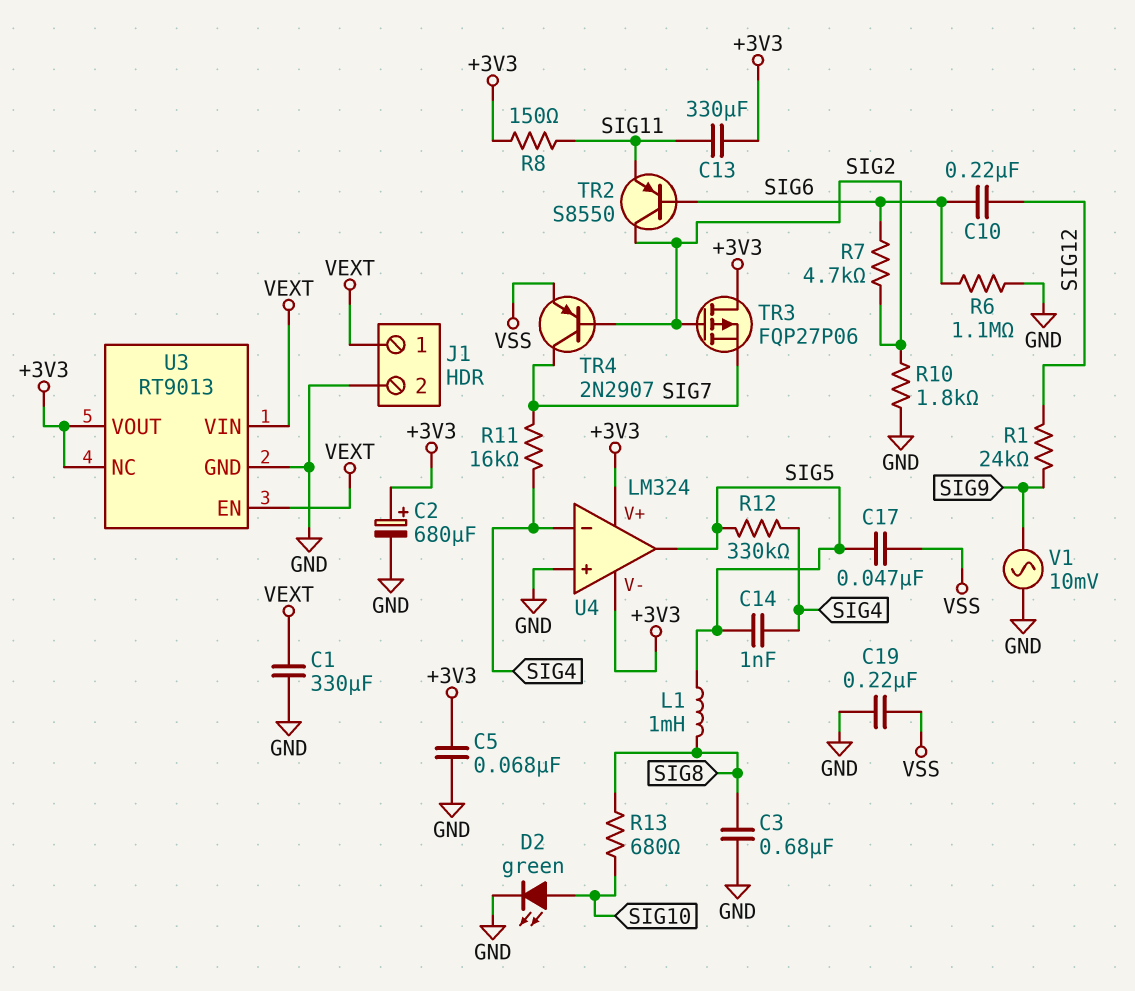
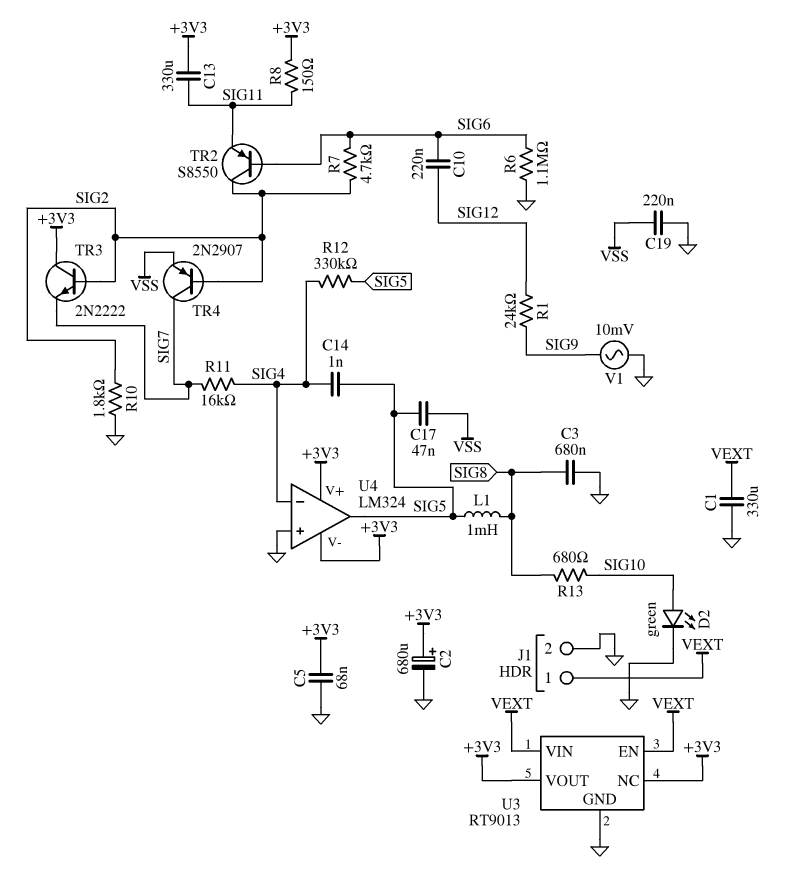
TR3: PMOS FQP27P06 (G SIG2, D +3V3, S SIG7) -> NPN 2N2222 (B SIG2, C +3V3, E SIG7)

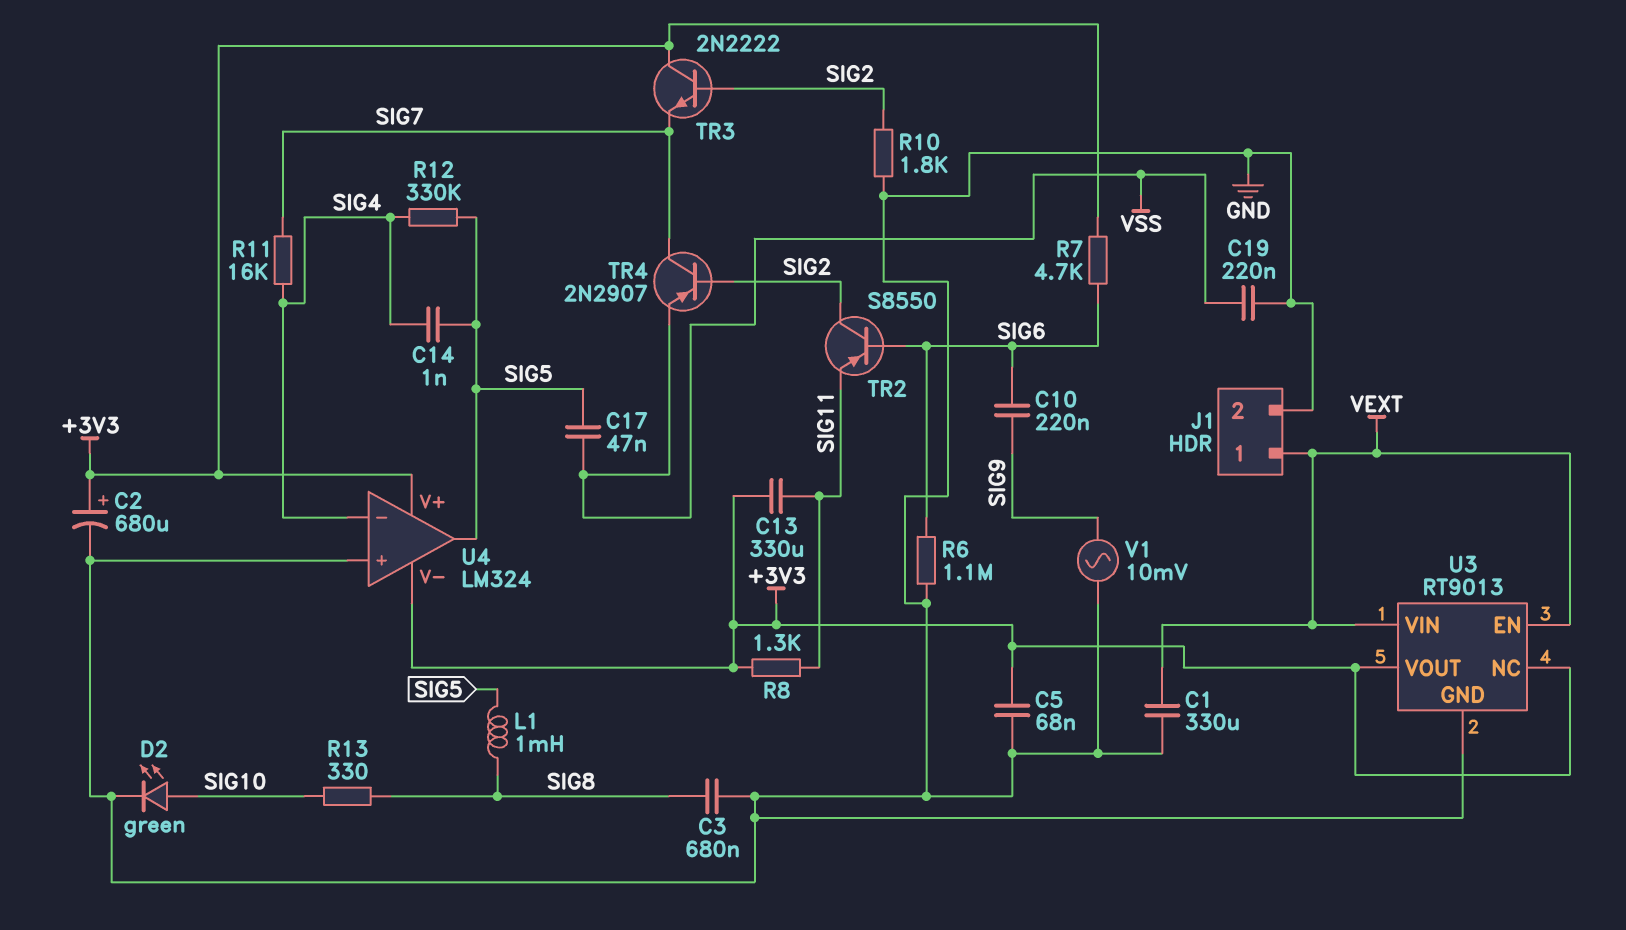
C10: 220nF (SIG6, SIG12) -> 220nF (SIG6, SIG9)
R1: 24k (SIG9, SIG12) -> none
R7: 4.7k (SIG2, SIG6) -> 4.7k (+3V3, SIG6)
R8: 150 (+3V3, SIG11) -> 1.3k (+3V3, SIG11)
R13: 680 (SIG8, SIG10) -> 330 (SIG8, SIG10)

